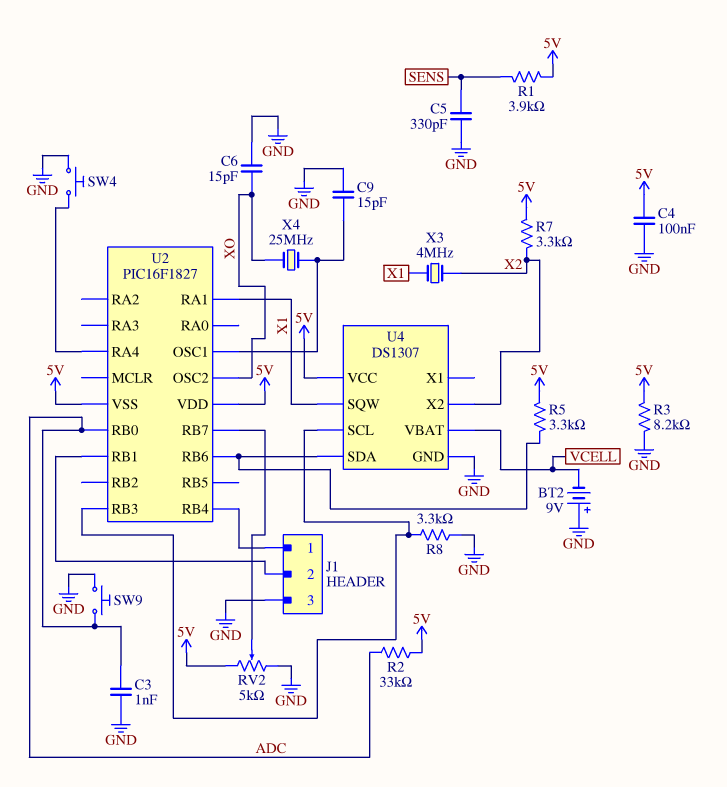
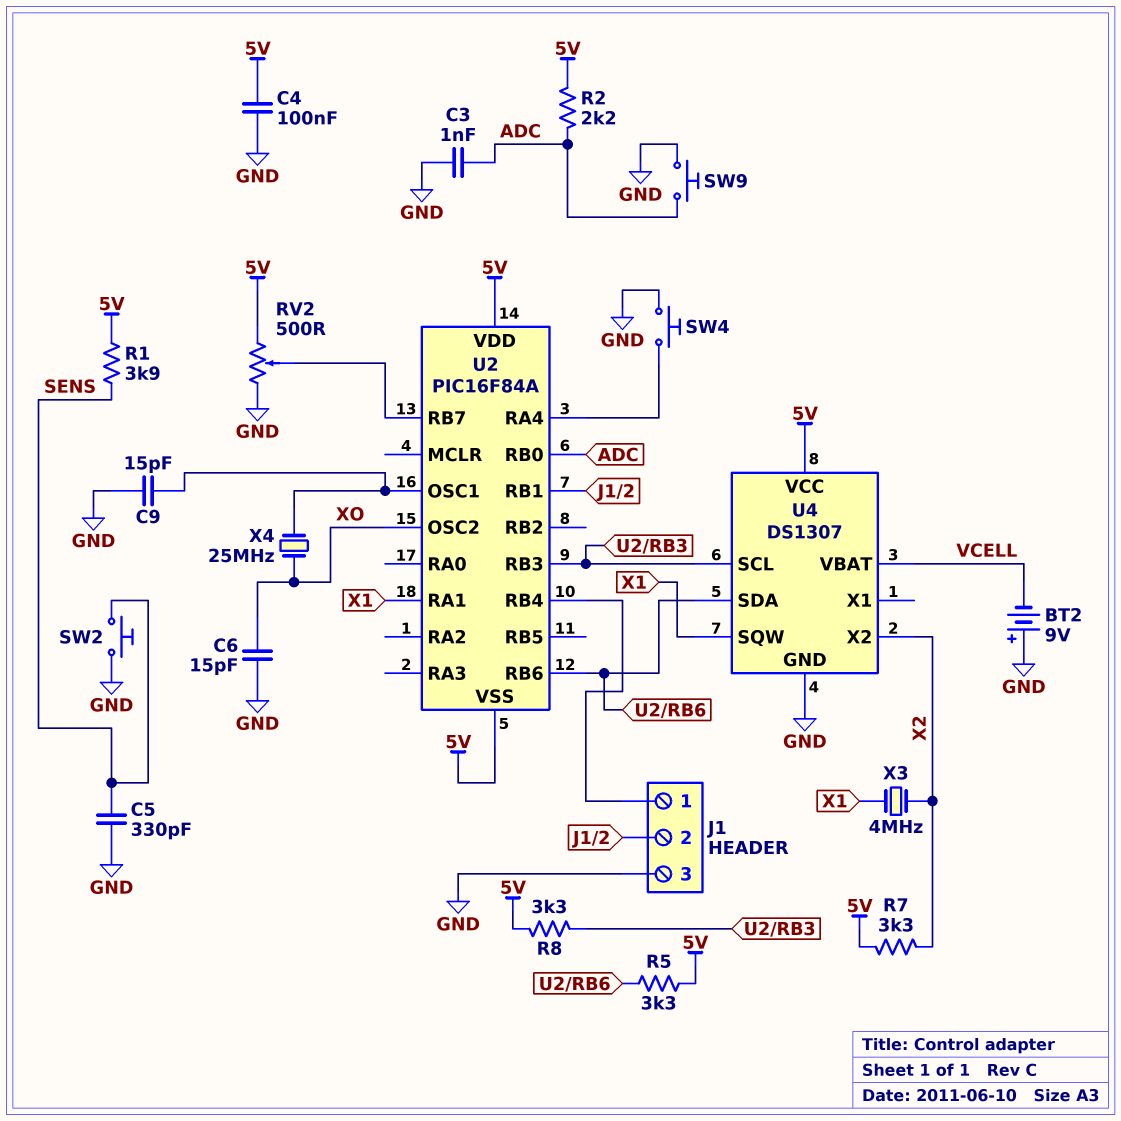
R2: 33k (5V, ADC) -> 2.2k (5V, ADC)
R3: 8.2k (5V, GND) -> none
R8: 3.3k (GND, U2/RB3) -> 3.3k (5V, U2/RB3)
RV2: 5k (5V, GND, wiper U2/RB7) -> 500 (5V, GND, wiper U2/RB7)
SW2: none -> button (GND, SENS)
U2: PIC16F1827 -> PIC16F84A

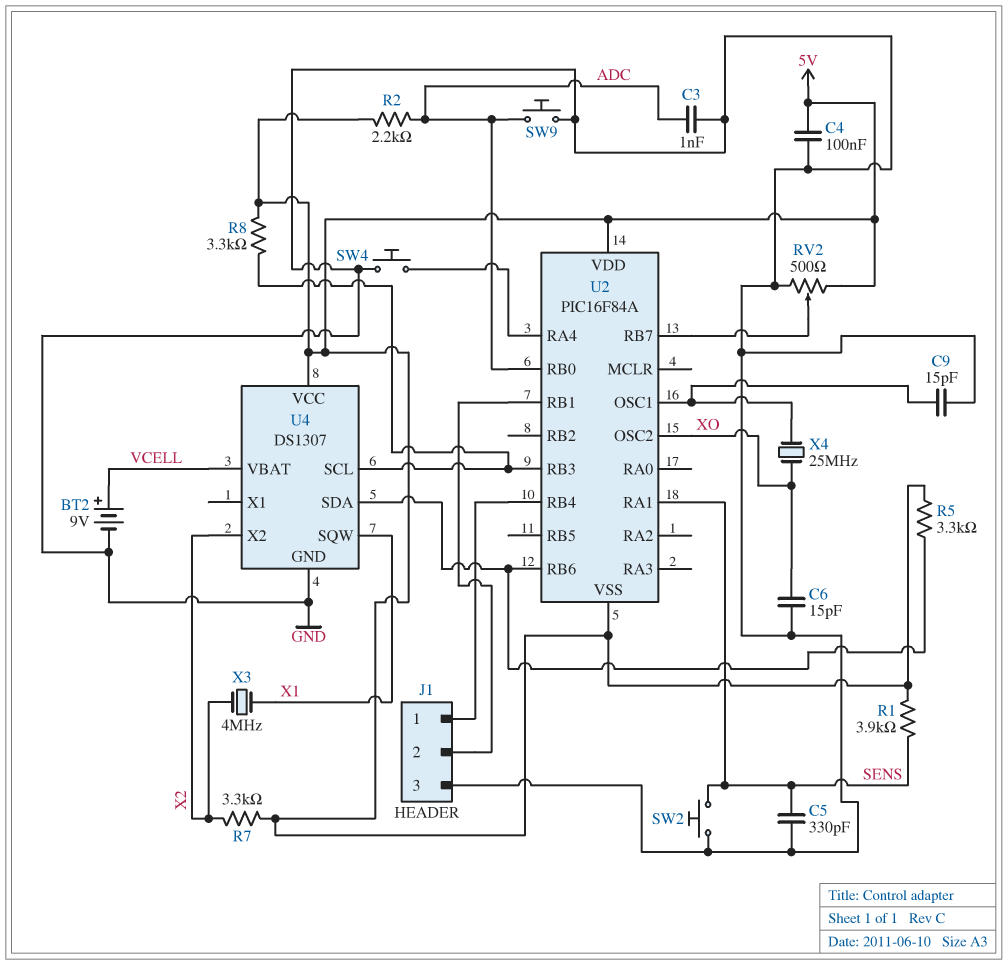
BT2: 9V (plus GND, minus VCELL) -> 9V (plus VCELL, minus GND)
U2 pin RA1: X1 -> SENS

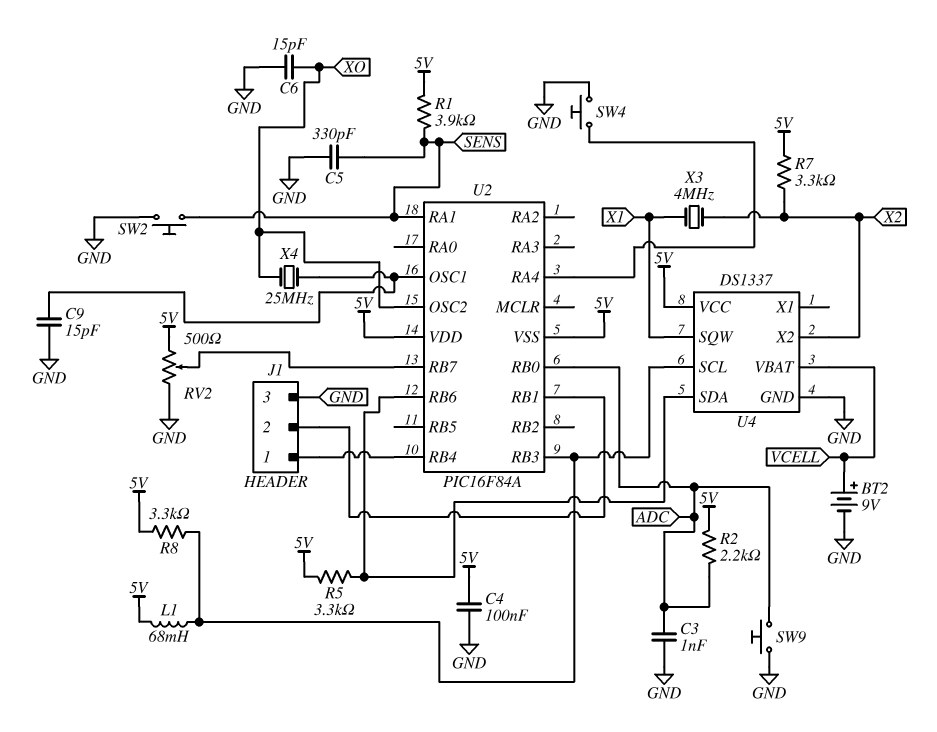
L1: none -> 68mH (5V, U2/RB3)
U4: DS1307 -> DS1337

